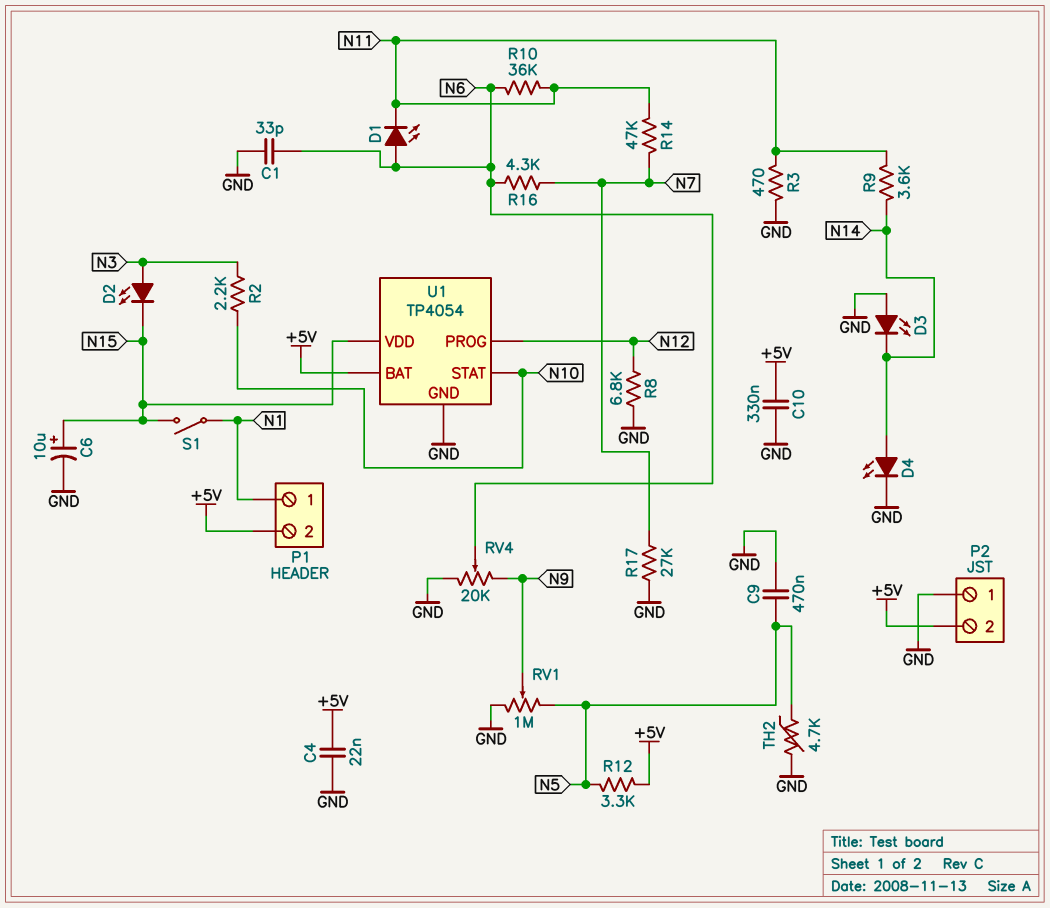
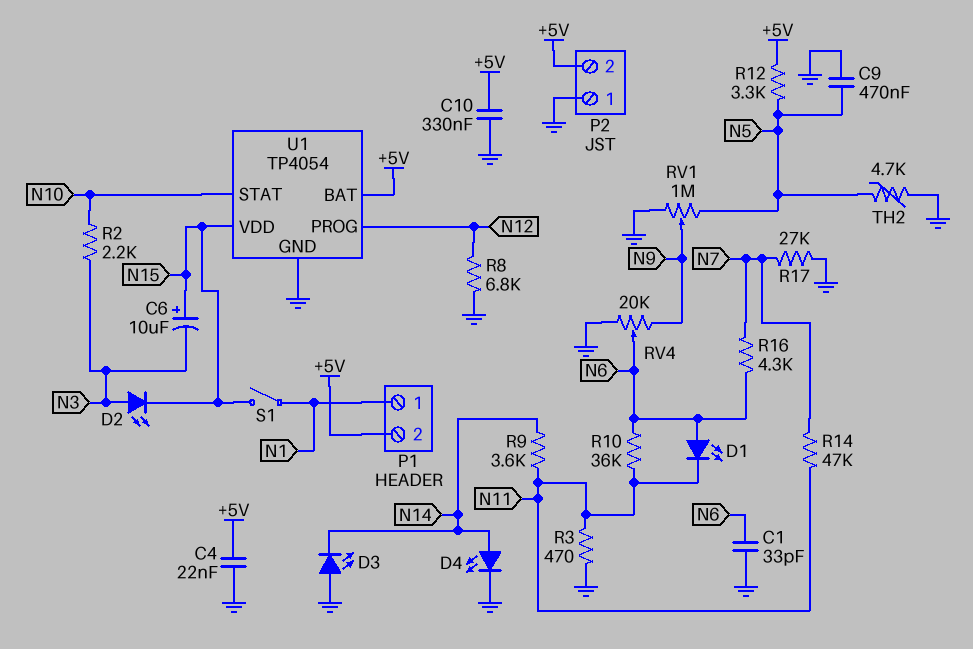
C6: 10uF (plus N15, minus GND) -> 10uF (plus N15, minus N3)

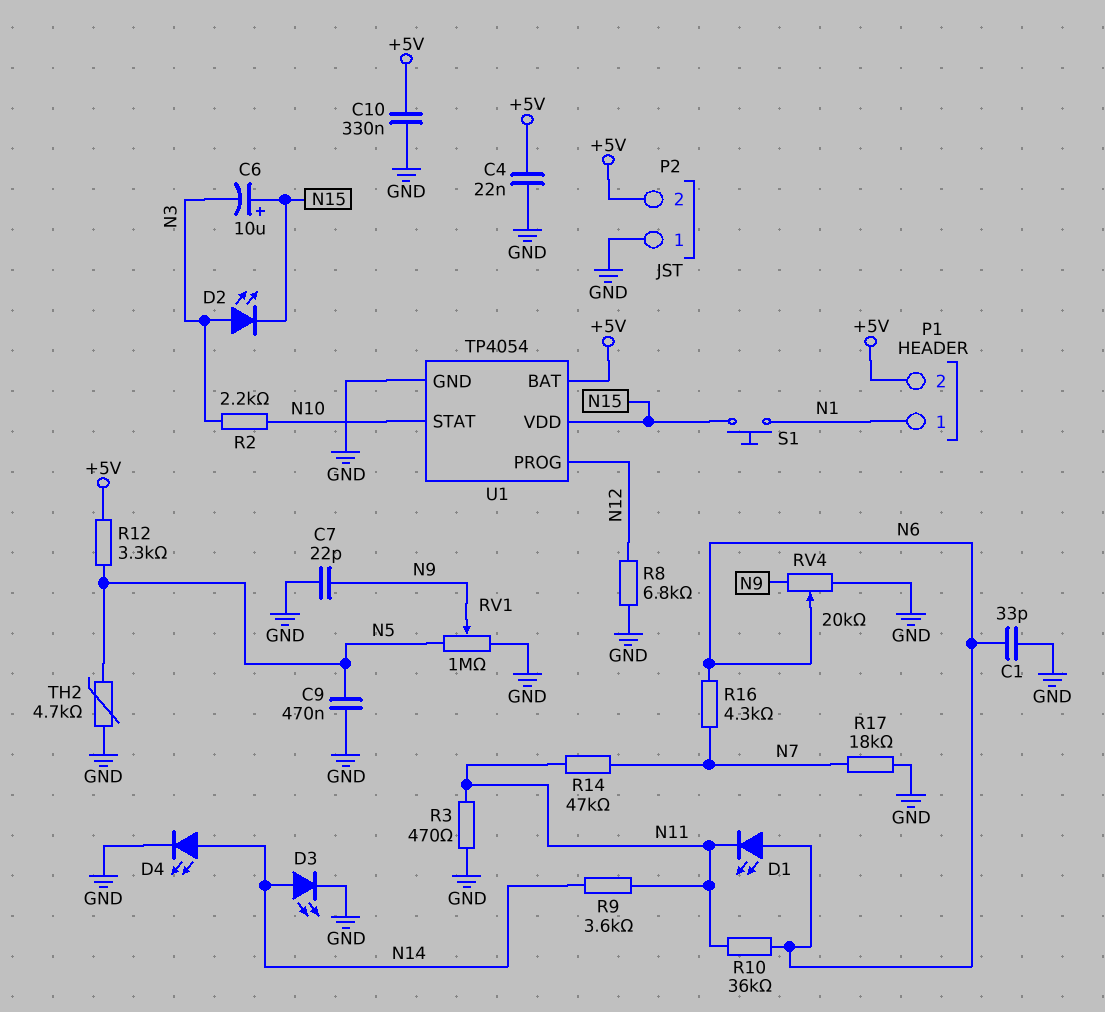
C7: none -> 22pF (GND, N9)
D3: LED (A GND, K N14) -> LED (A N14, K GND)
R17: 27k (GND, N7) -> 18k (GND, N7)
S1: switch (N1, N15) -> button (N1, N15)

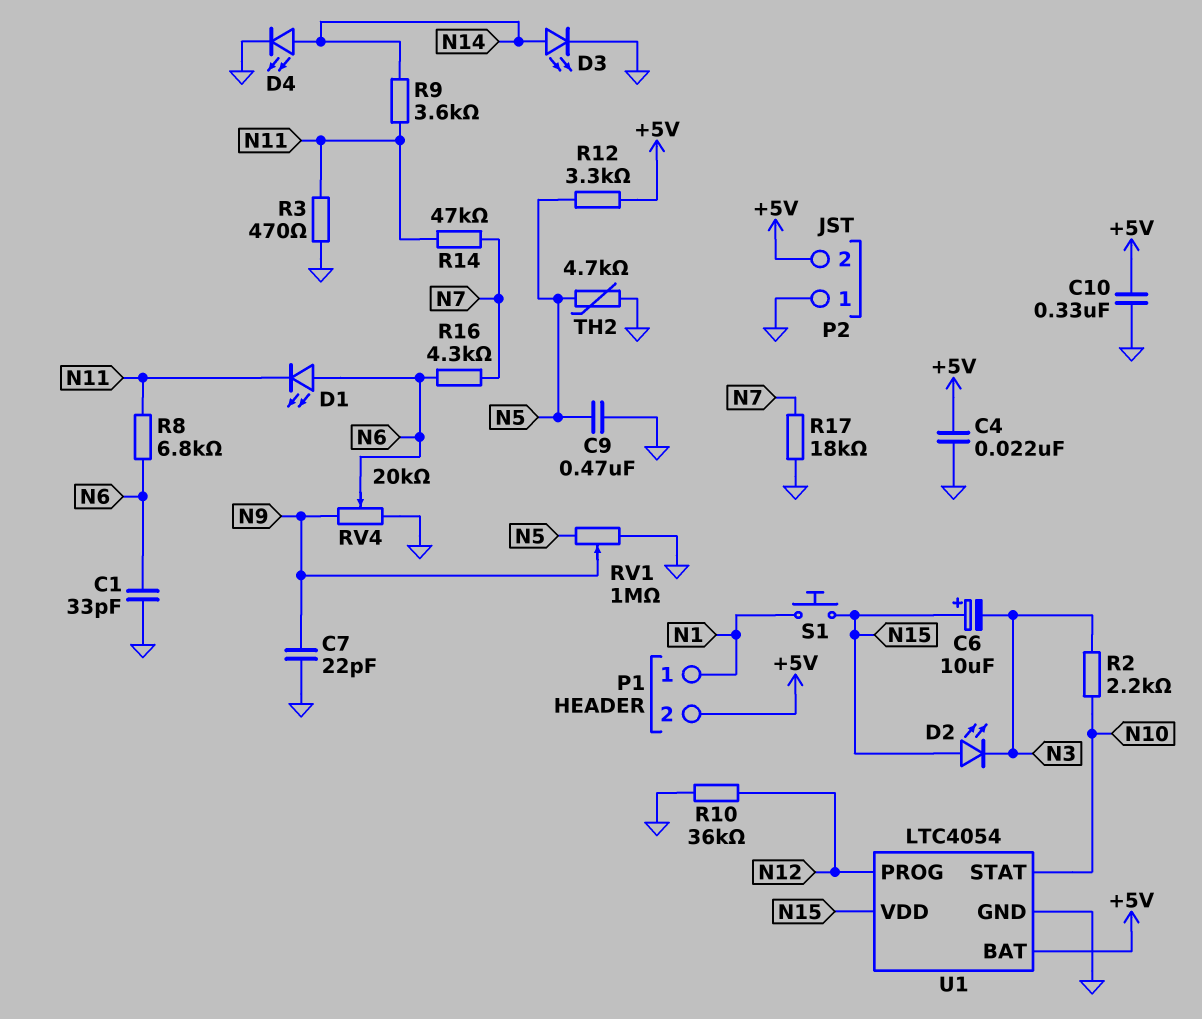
D2: LED (A N3, K N15) -> LED (A N15, K N3)
R8: 6.8k (GND, N12) -> 6.8k (N6, N11)
R10: 36k (N6, N11) -> 36k (GND, N12)
U1: TP4054 -> LTC4054

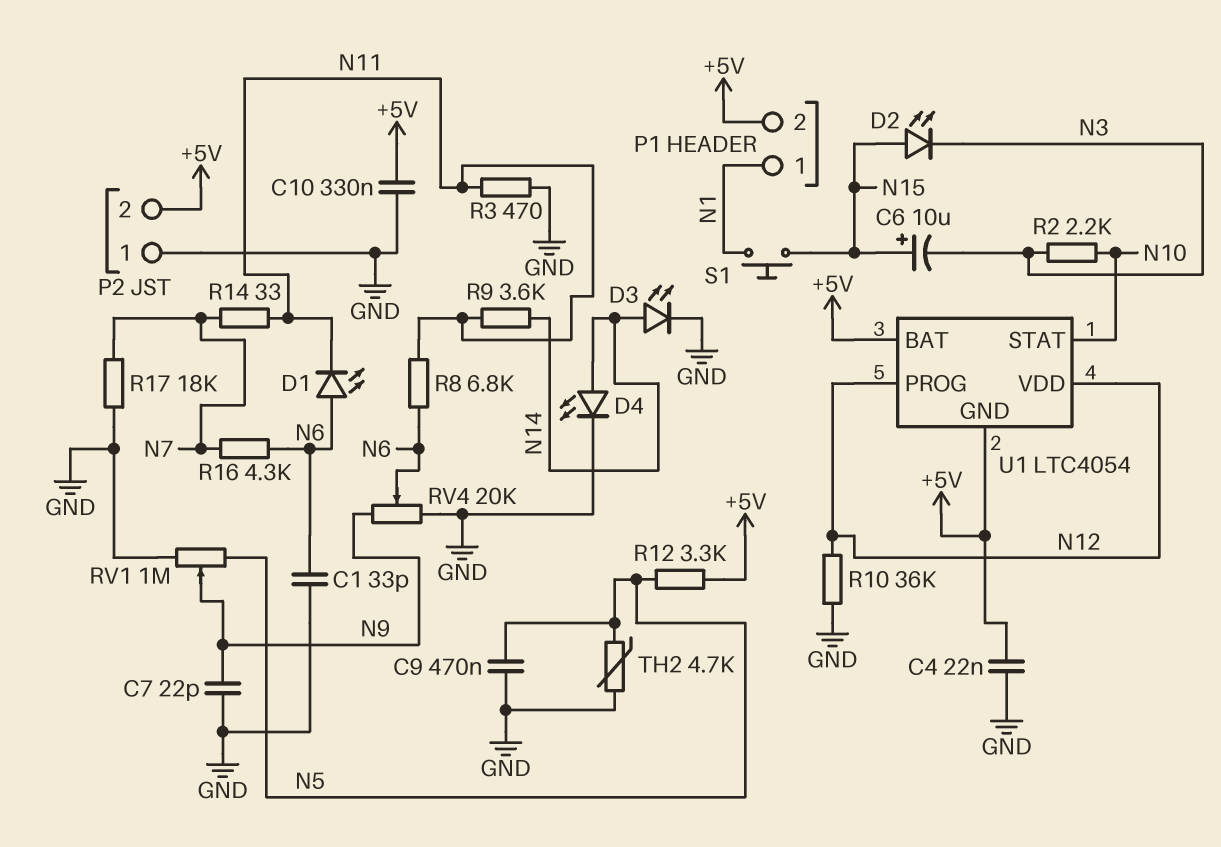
R14: 47k (N7, N11) -> 33 (N7, N11)
U1 pin GND: GND -> +5V
U1 pin VDD: N15 -> N12

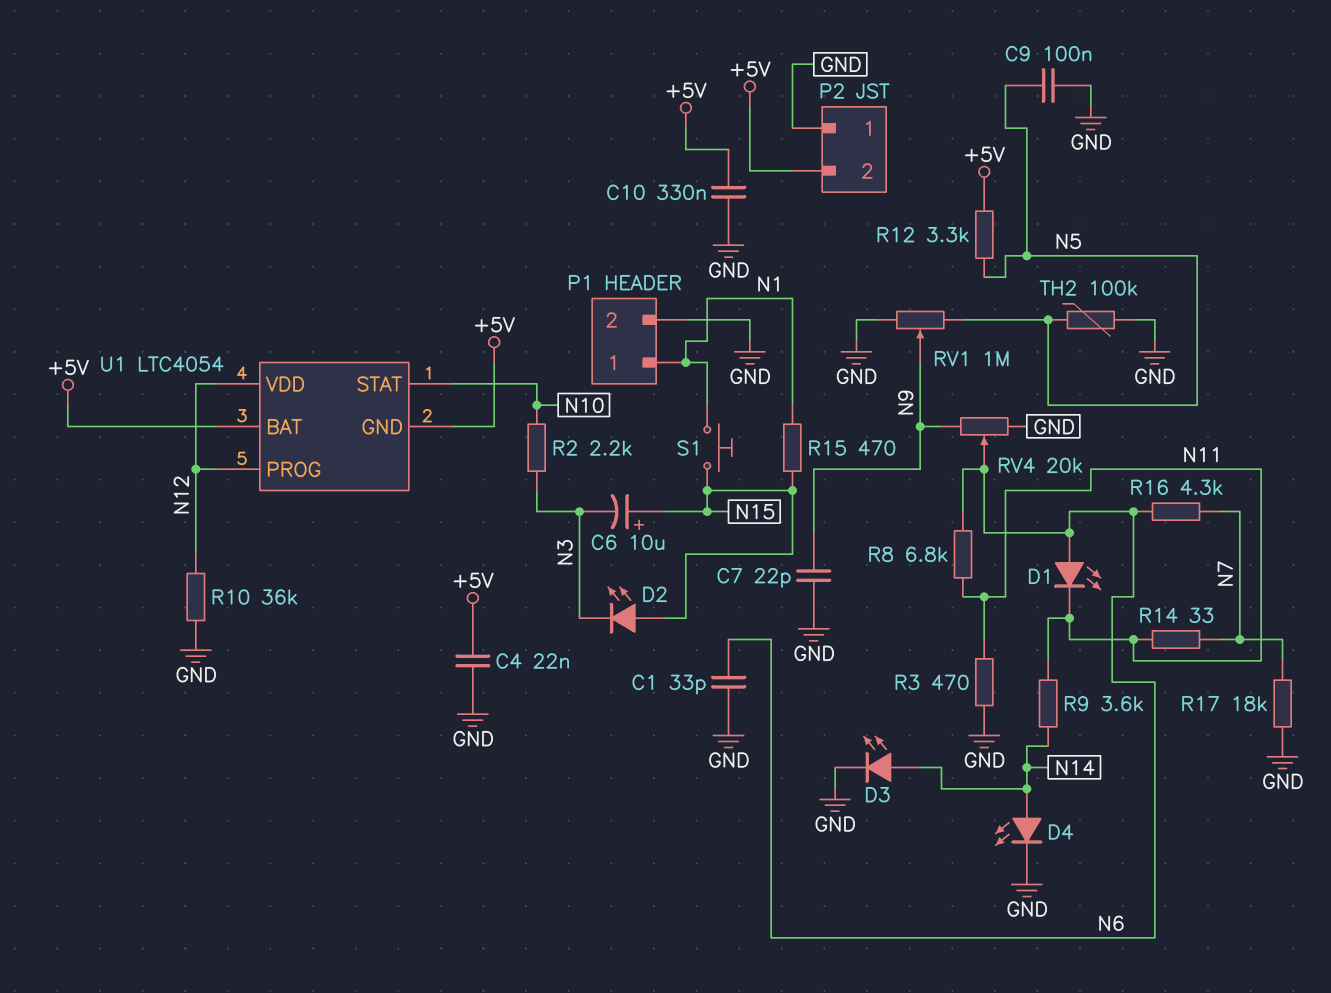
C9: 470nF (GND, N5) -> 100nF (GND, N5)
P1 pin 2: +5V -> GND
R15: none -> 470 (N1, N15)
TH2: 4.7k (GND, N5) -> 100k (GND, N5)

